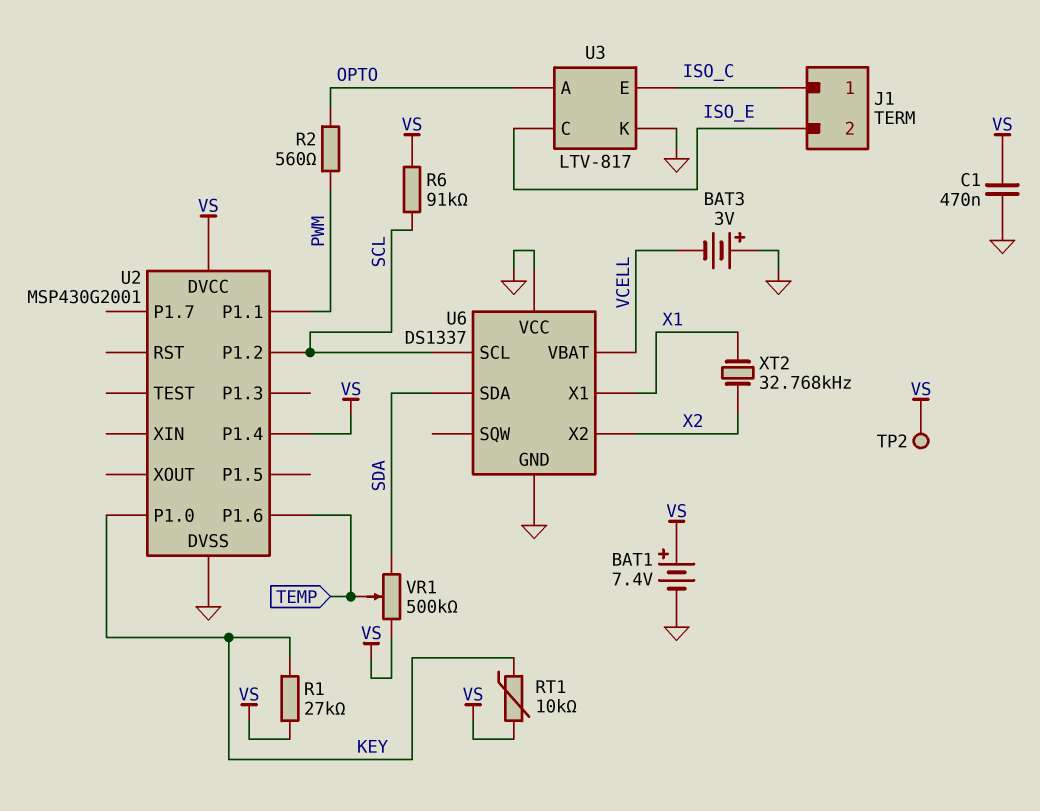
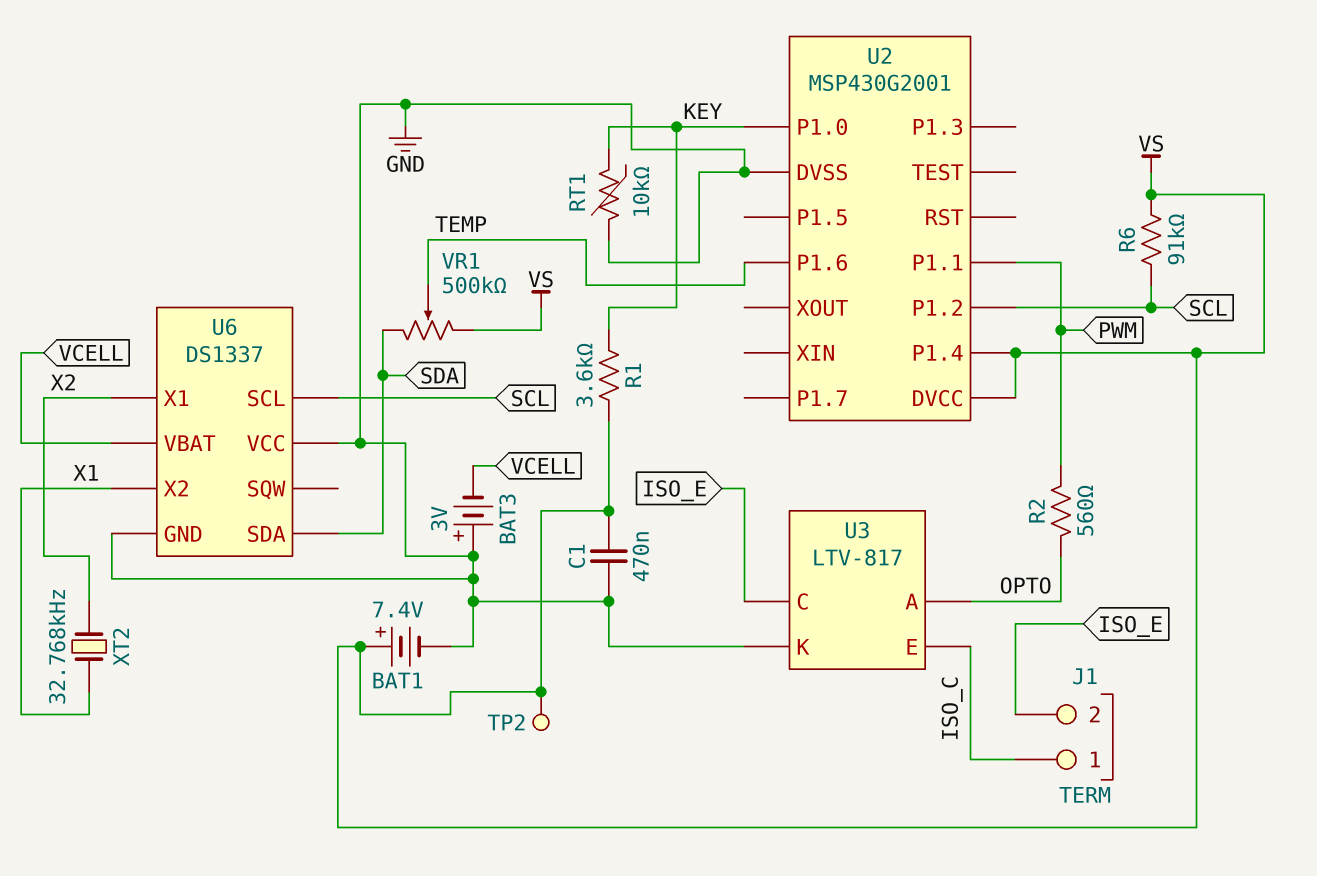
R1: 27k (KEY, VS) -> 3.6k (KEY, VS)
RT1: 10k (KEY, VS) -> 10k (GND, KEY)
U6 pin X1: X1 -> X2
U6 pin X2: X2 -> X1

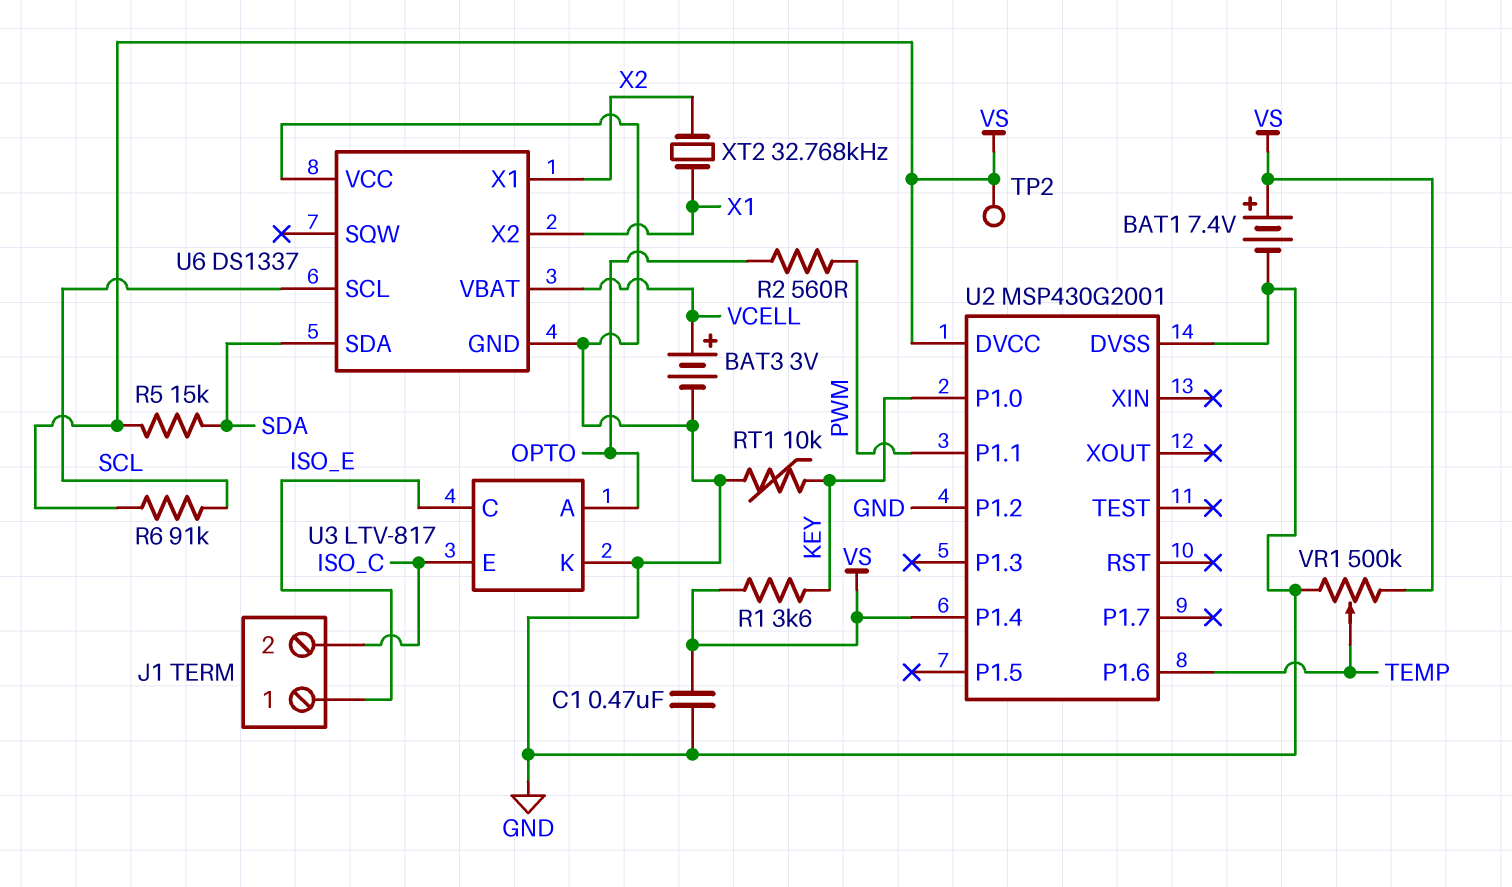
BAT3: 3V (plus GND, minus VCELL) -> 3V (plus VCELL, minus GND)
J1 pin 1: ISO_C -> ISO_E
J1 pin 2: ISO_E -> ISO_C
R5: none -> 15k (SDA, VS)
U2 pin P1.2: SCL -> GND
VR1: 500k (SDA, VS, wiper TEMP) -> 500k (GND, VS, wiper TEMP)

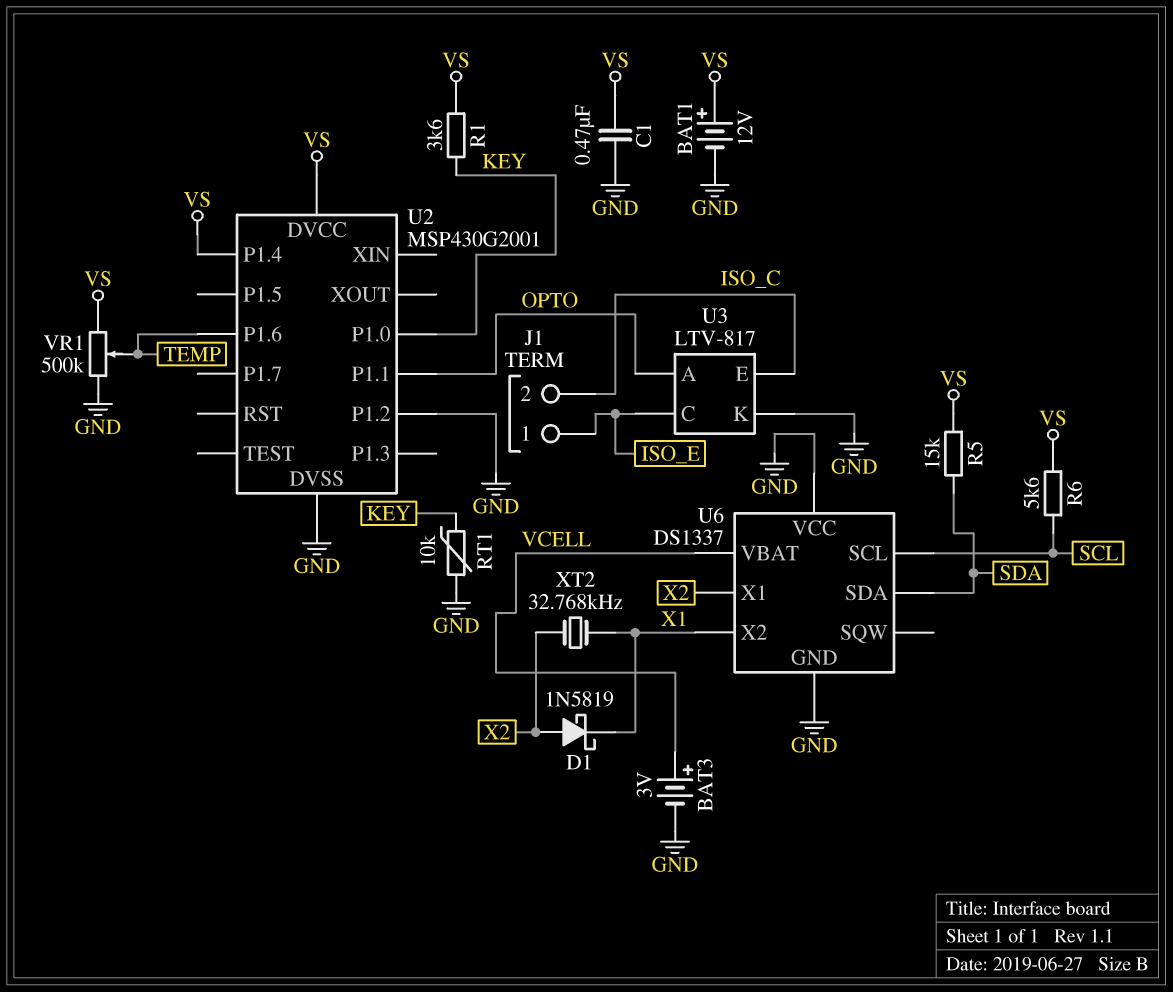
BAT1: 7.4V (plus VS, minus GND) -> 12V (plus VS, minus GND)
D1: none -> schottky 1N5819 (A X2, K X1)
R2: 560 (OPTO, PWM) -> none
R6: 91k (SCL, VS) -> 5.6k (SCL, VS)
TP2: test point (VS) -> none
U2 pin P1.1: PWM -> OPTO

